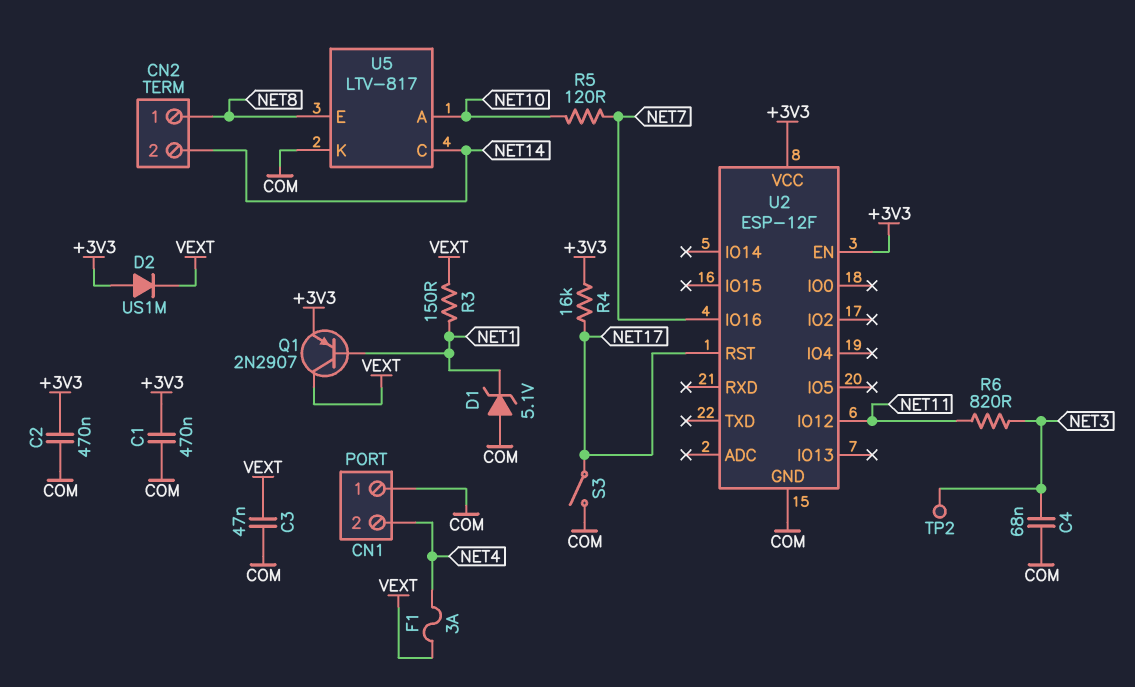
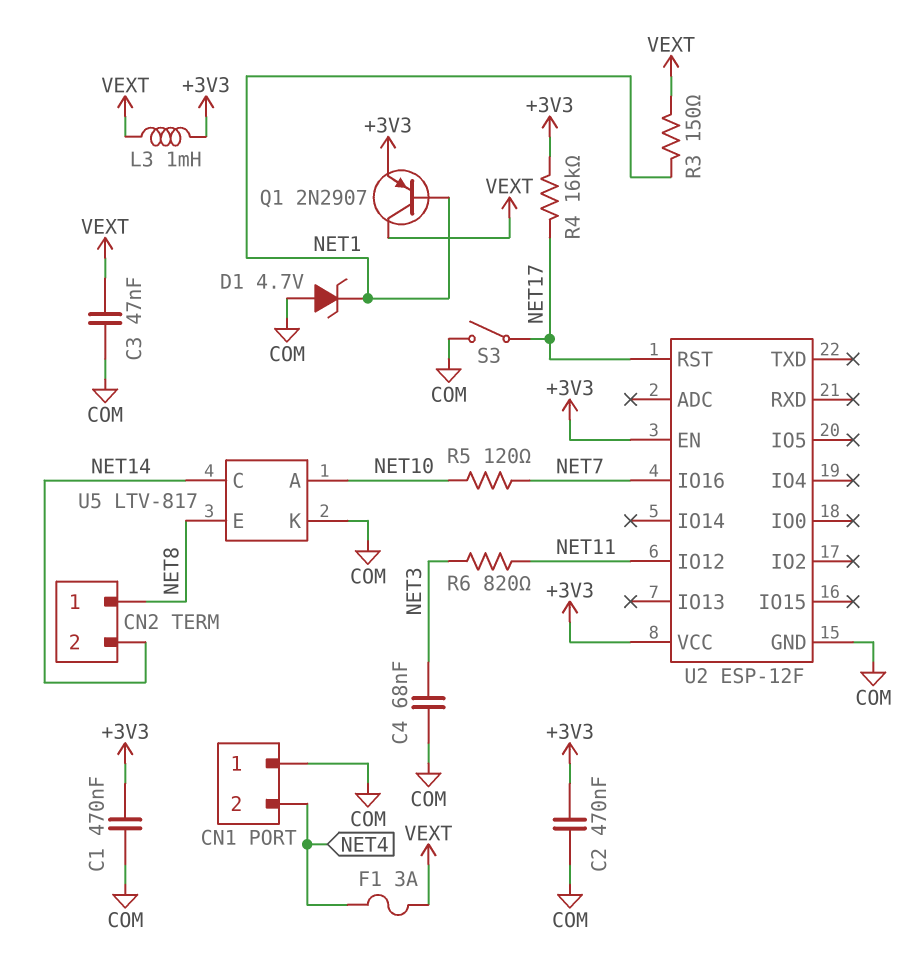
D1: zener 5.1V (A COM, K NET1) -> zener 4.7V (A COM, K NET1)
D2: diode US1M (A +3V3, K VEXT) -> none
L3: none -> 1mH (+3V3, VEXT)
TP2: test point (NET3) -> none

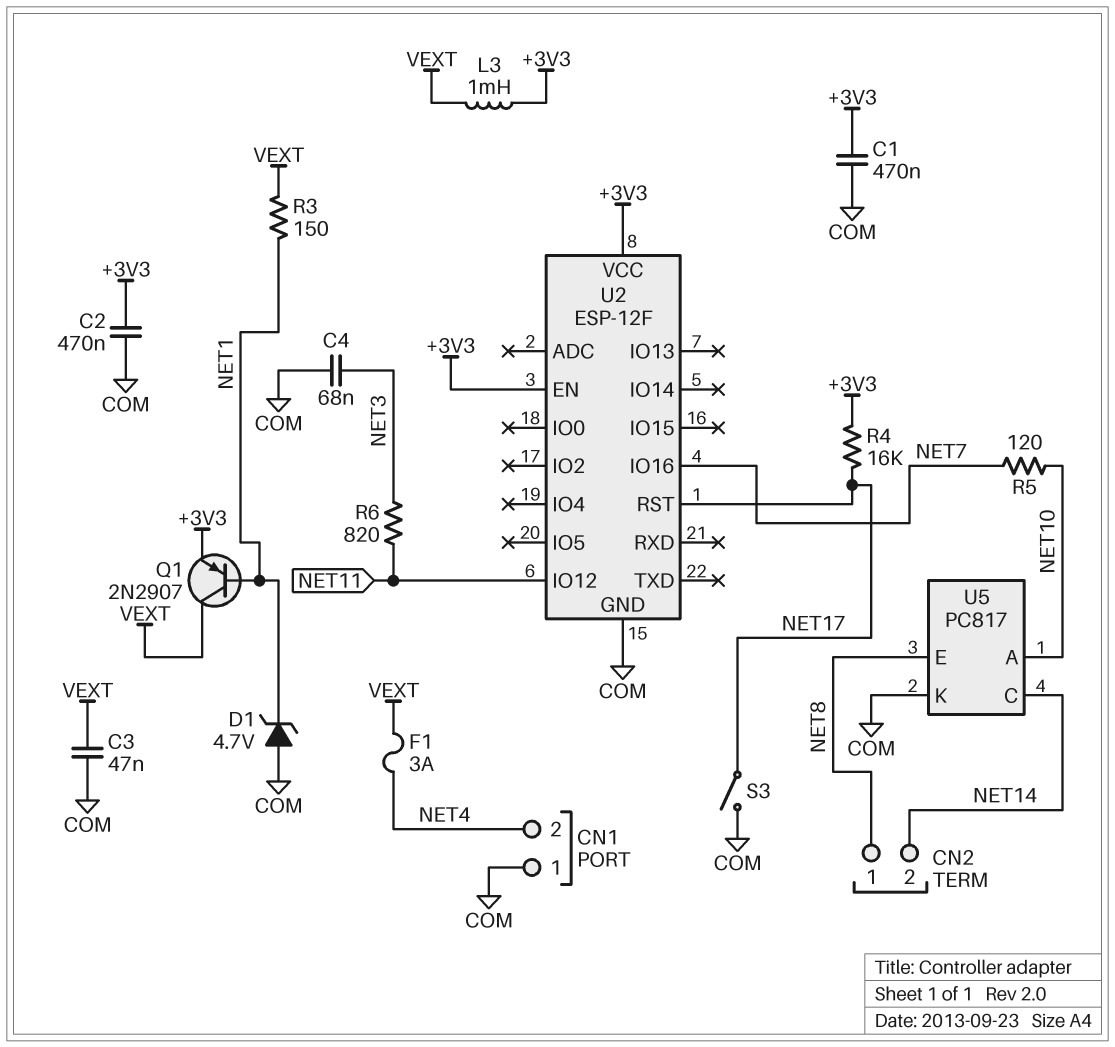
U5: LTV-817 -> PC817

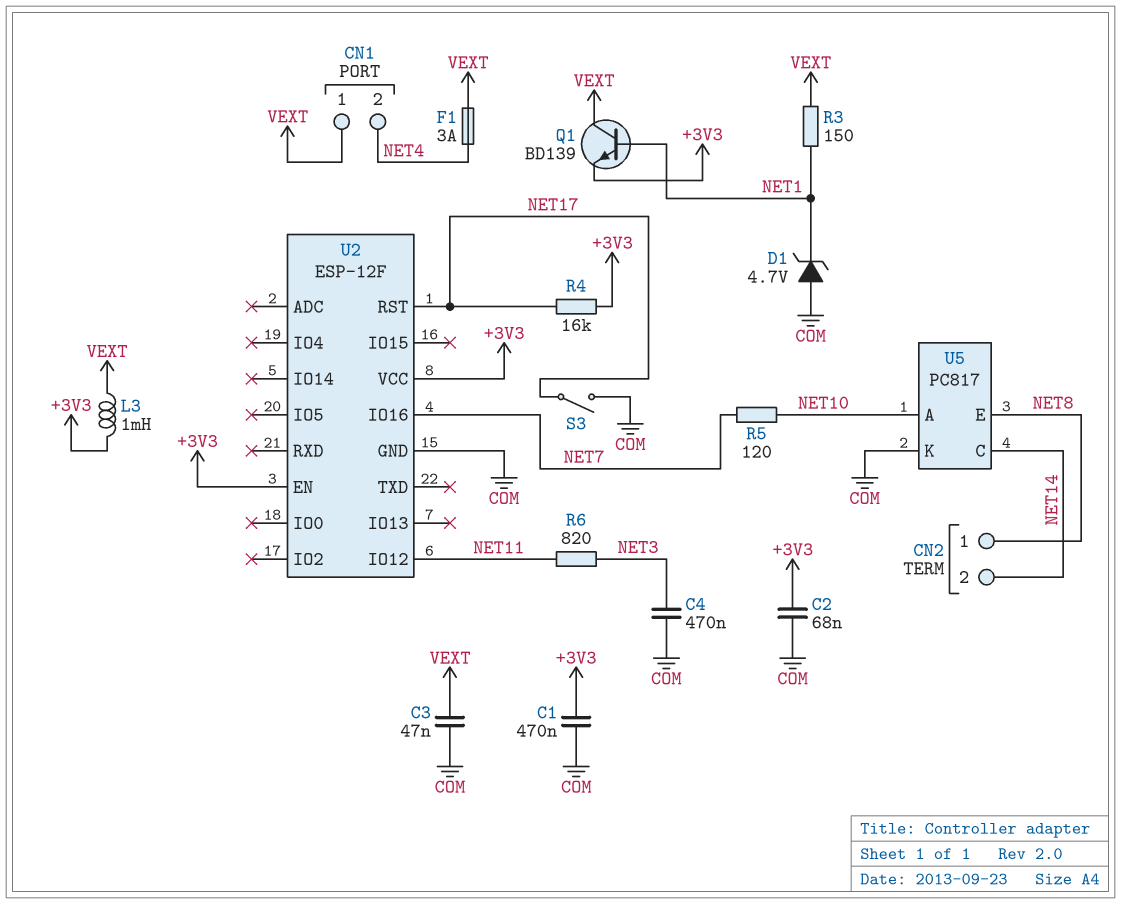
C2: 470nF (+3V3, COM) -> 68nF (+3V3, COM)
C4: 68nF (COM, NET3) -> 470nF (COM, NET3)
CN1 pin 1: COM -> VEXT
Q1: PNP 2N2907 (B NET1, C VEXT, E +3V3) -> NPN BD139 (B NET1, C VEXT, E +3V3)

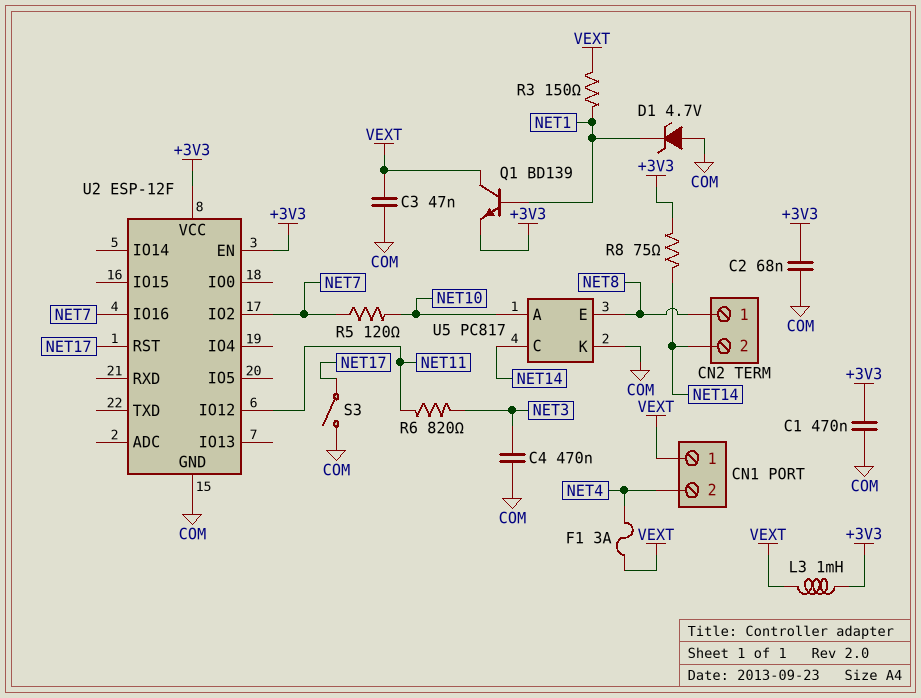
R4: 16k (+3V3, NET17) -> none
R8: none -> 75 (+3V3, NET14)
U2 pin IO2: none -> NET7

